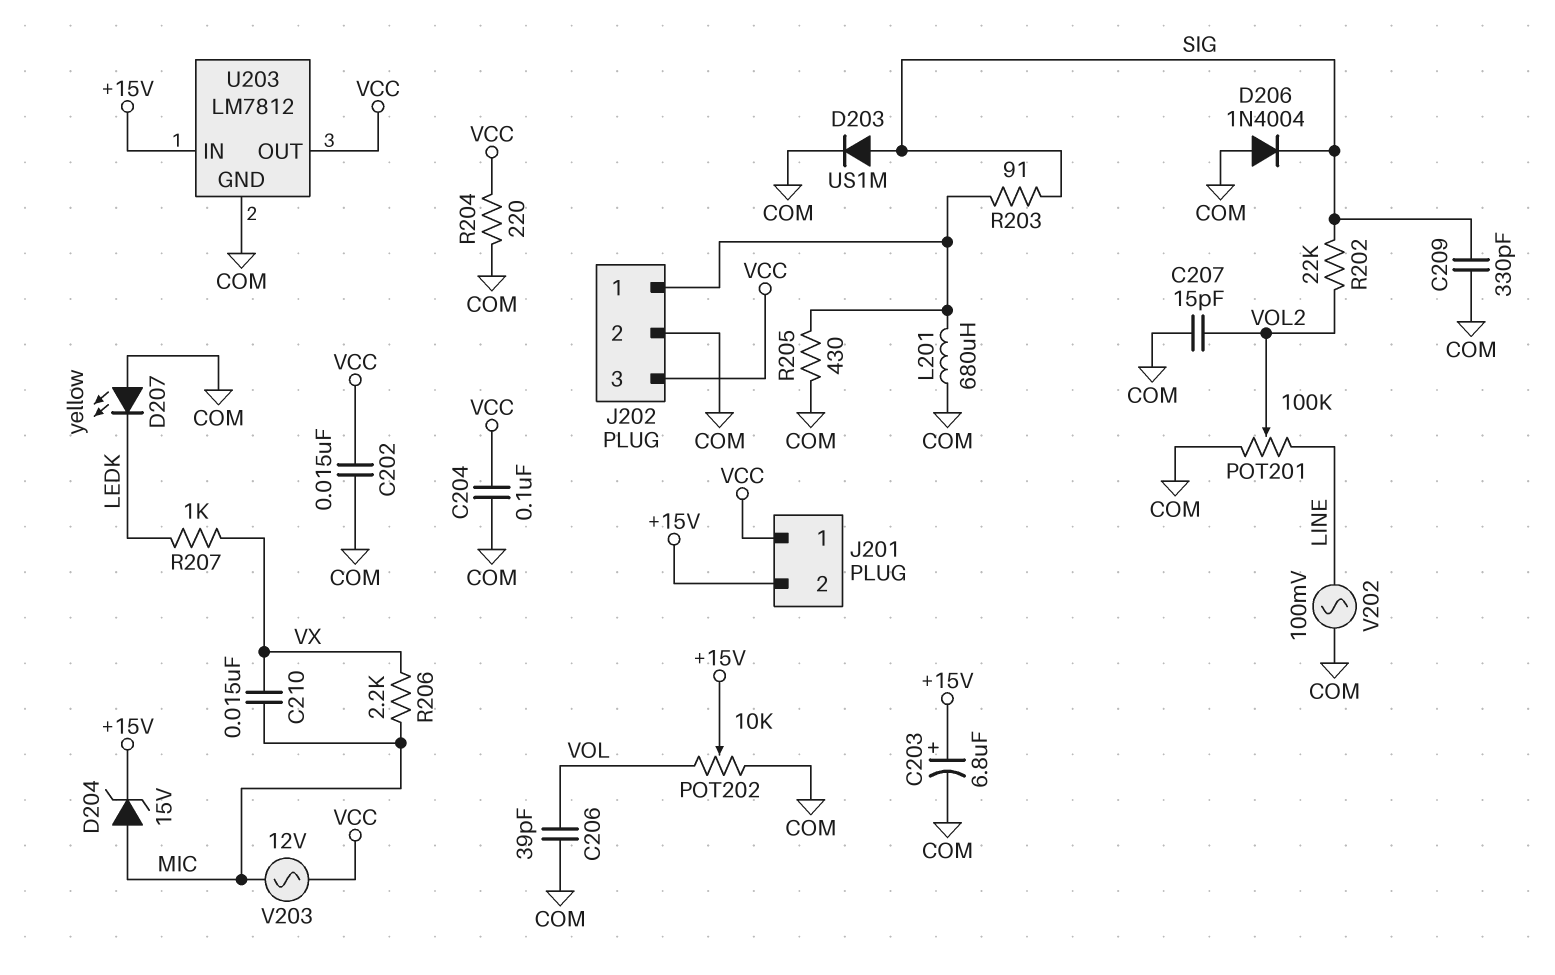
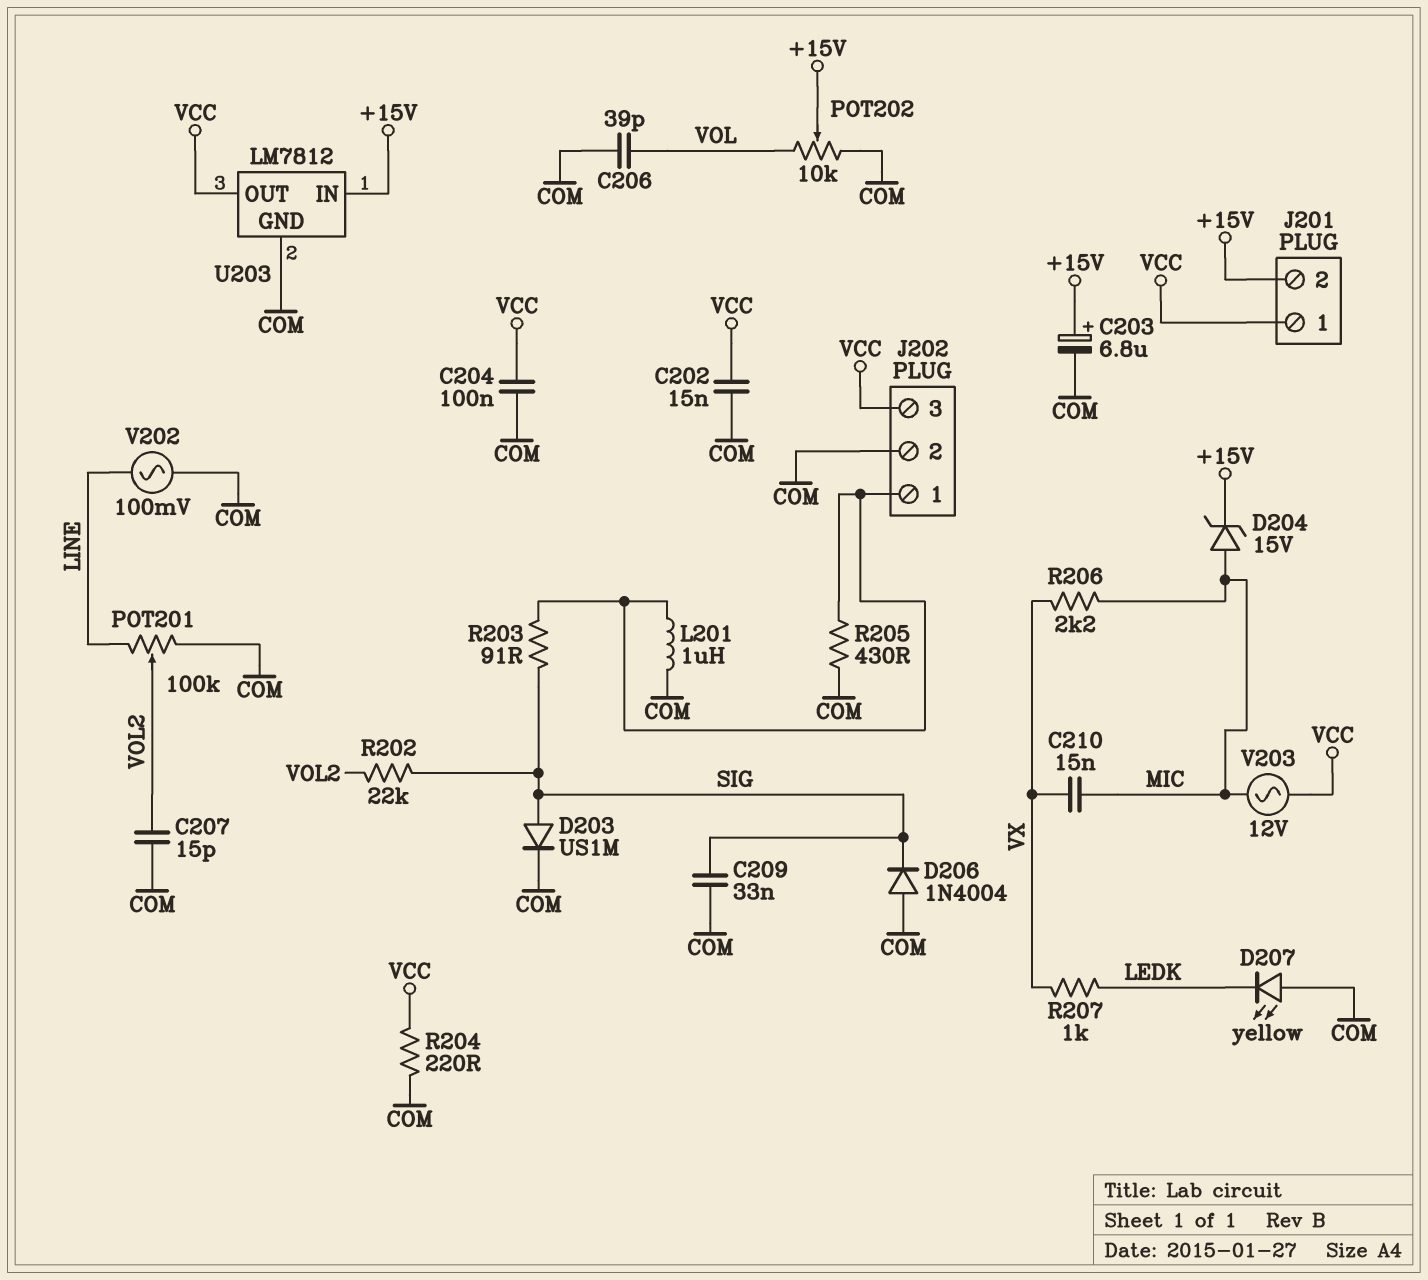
C209: 330pF (COM, SIG) -> 33nF (COM, SIG)
L201: 680uH (COM, J202/1) -> 1uH (COM, J202/1)

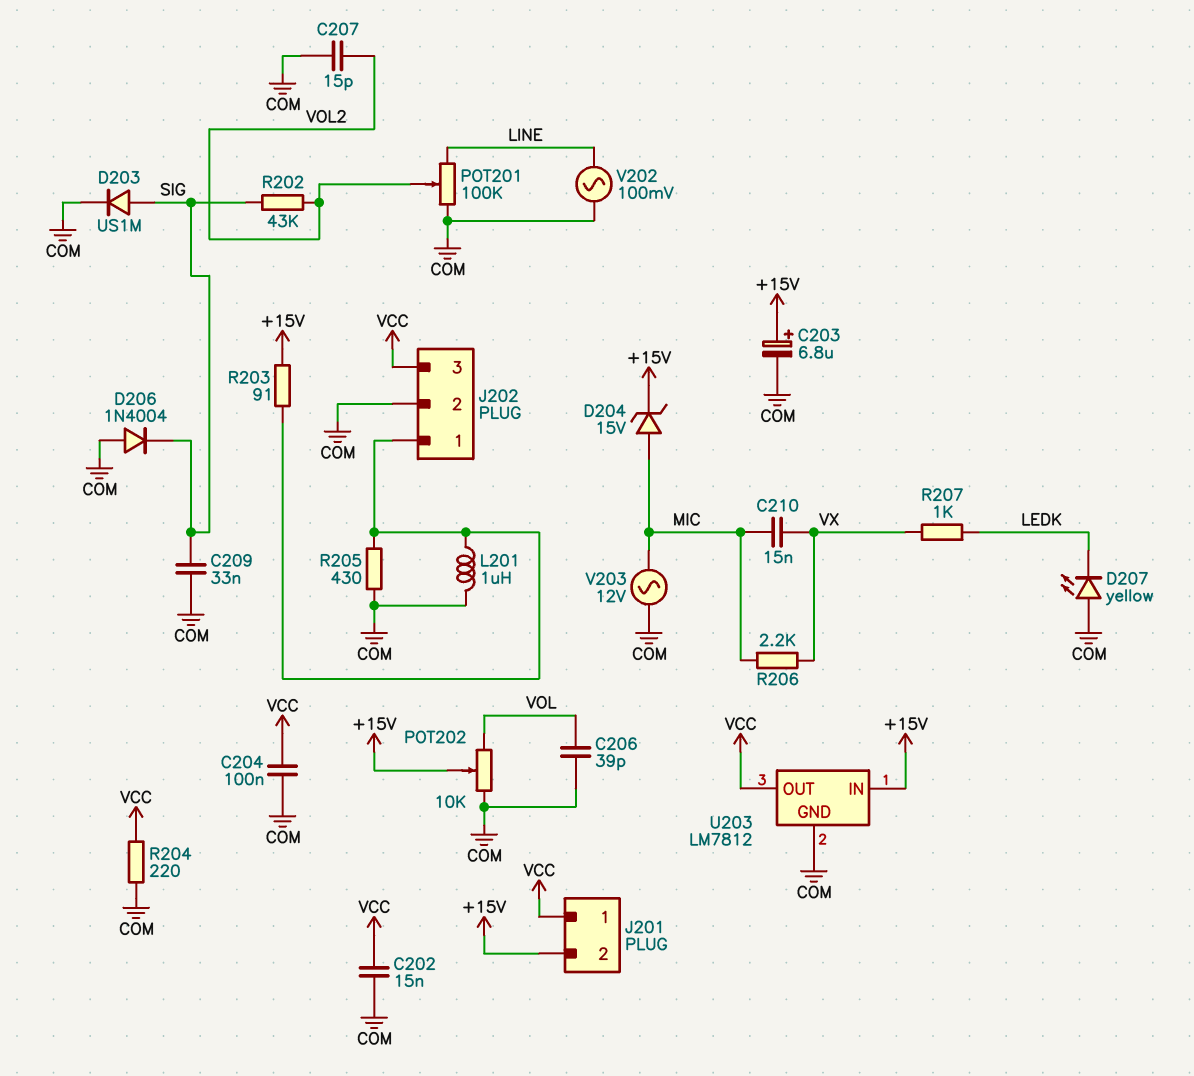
R202: 22k (SIG, VOL2) -> 43k (SIG, VOL2)
R203: 91 (J202/1, SIG) -> 91 (+15V, J202/1)
V203: AC 12V (MIC, VCC) -> AC 12V (COM, MIC)

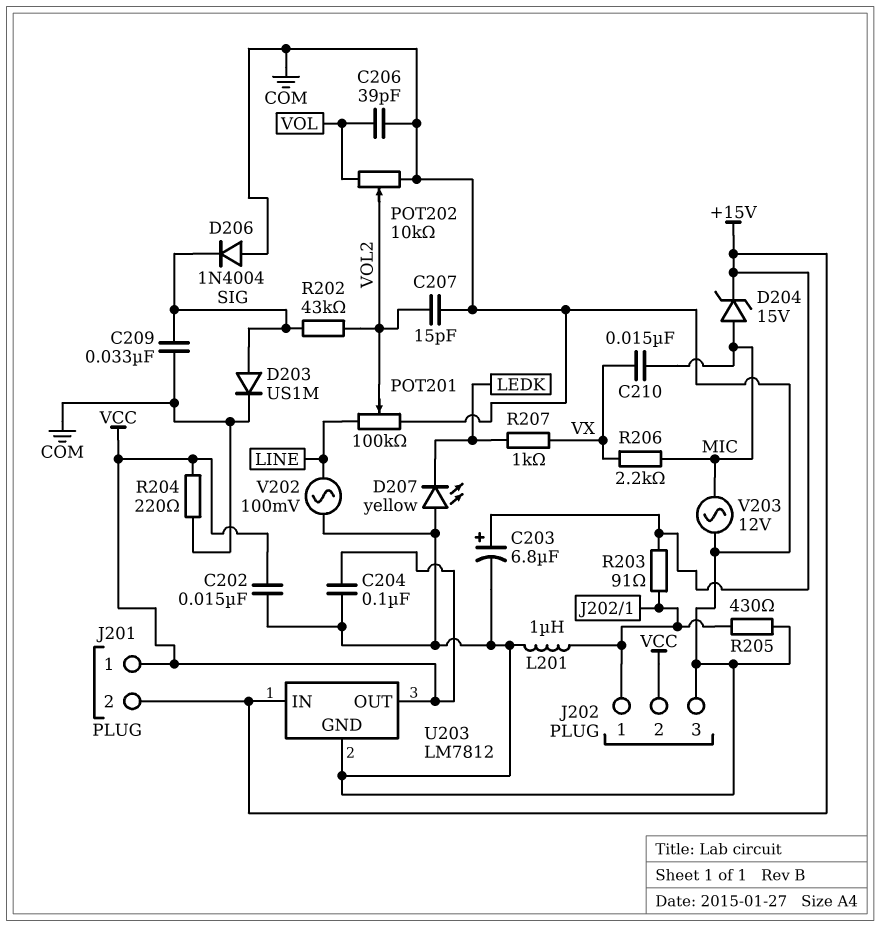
J202 pin 2: COM -> VCC
J202 pin 3: VCC -> COM
POT202: 10k (COM, VOL, wiper +15V) -> 10k (COM, VOL, wiper VOL2)

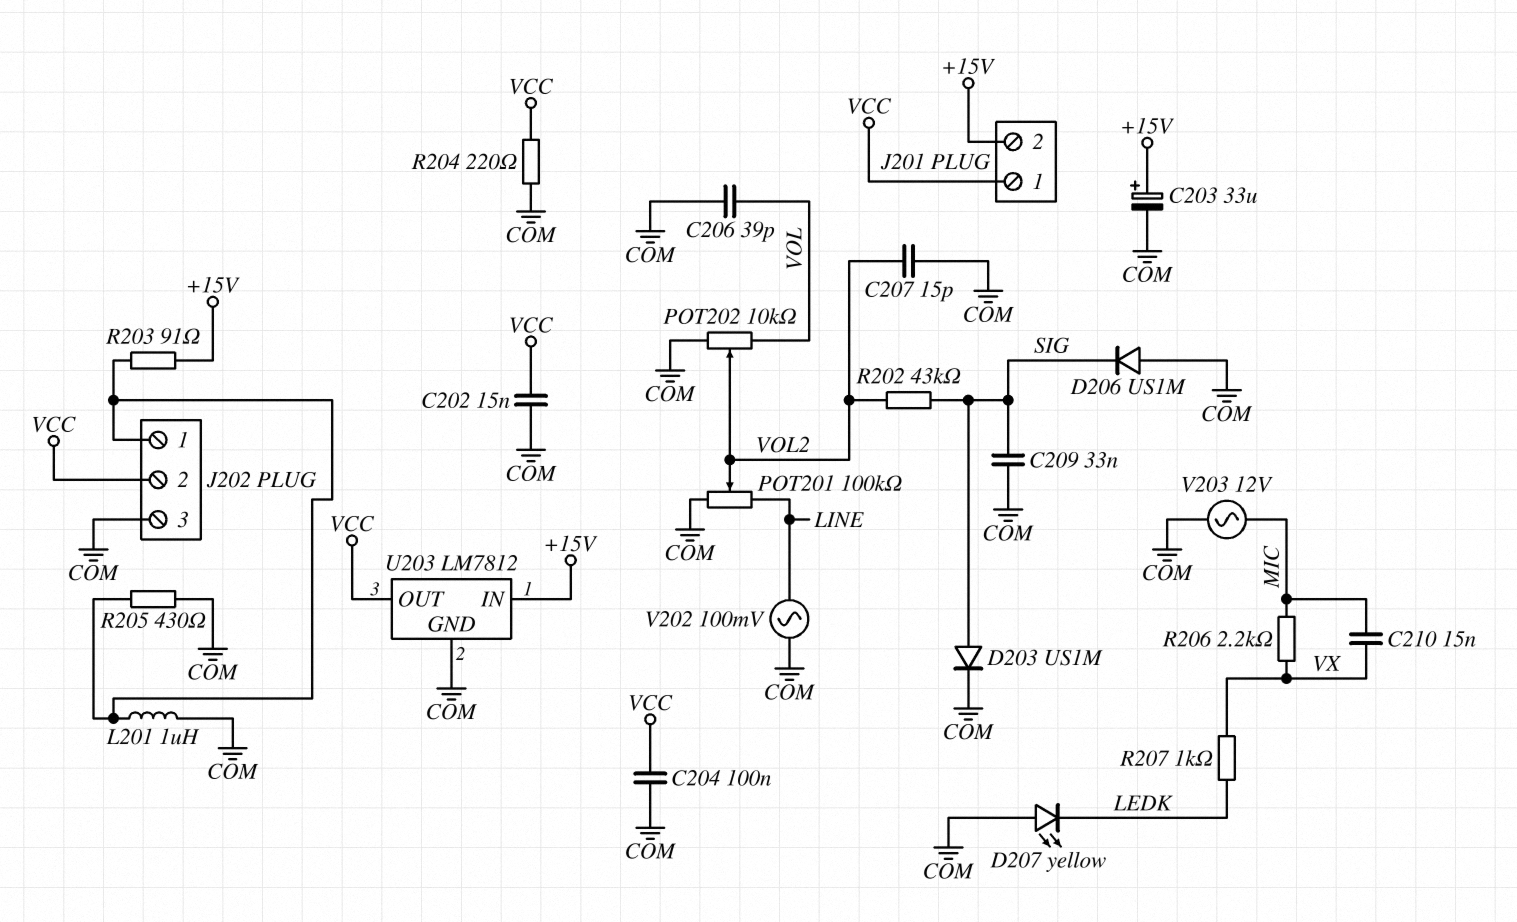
C203: 6.8uF (plus +15V, minus COM) -> 33uF (plus +15V, minus COM)
D204: zener 15V (A MIC, K +15V) -> none
D206: diode 1N4004 (A COM, K SIG) -> diode US1M (A COM, K SIG)

